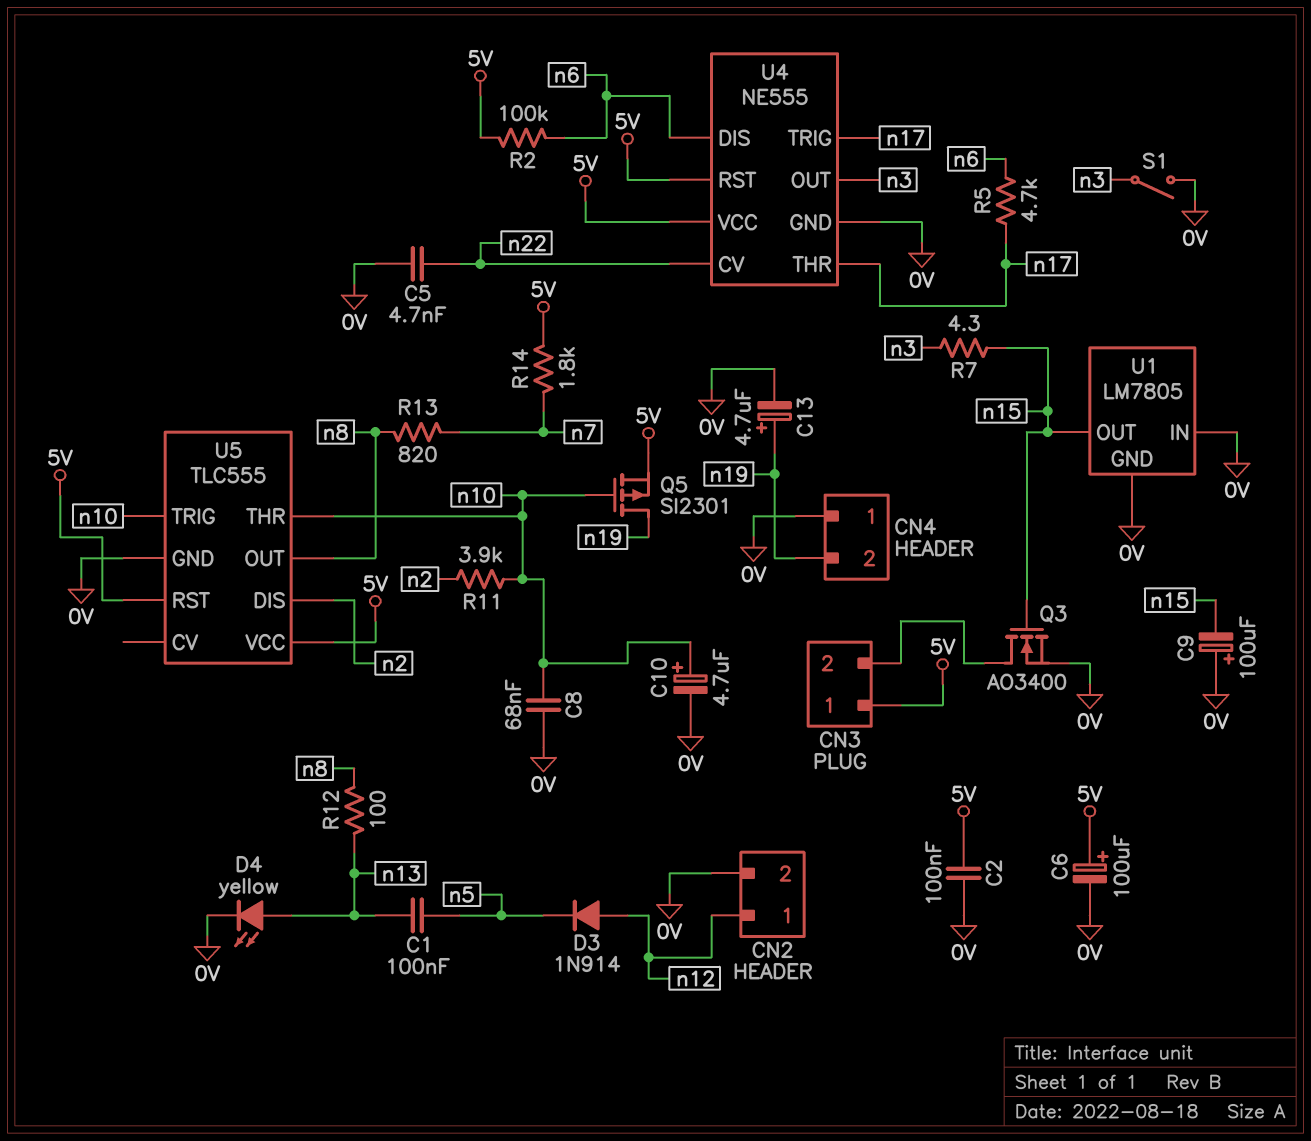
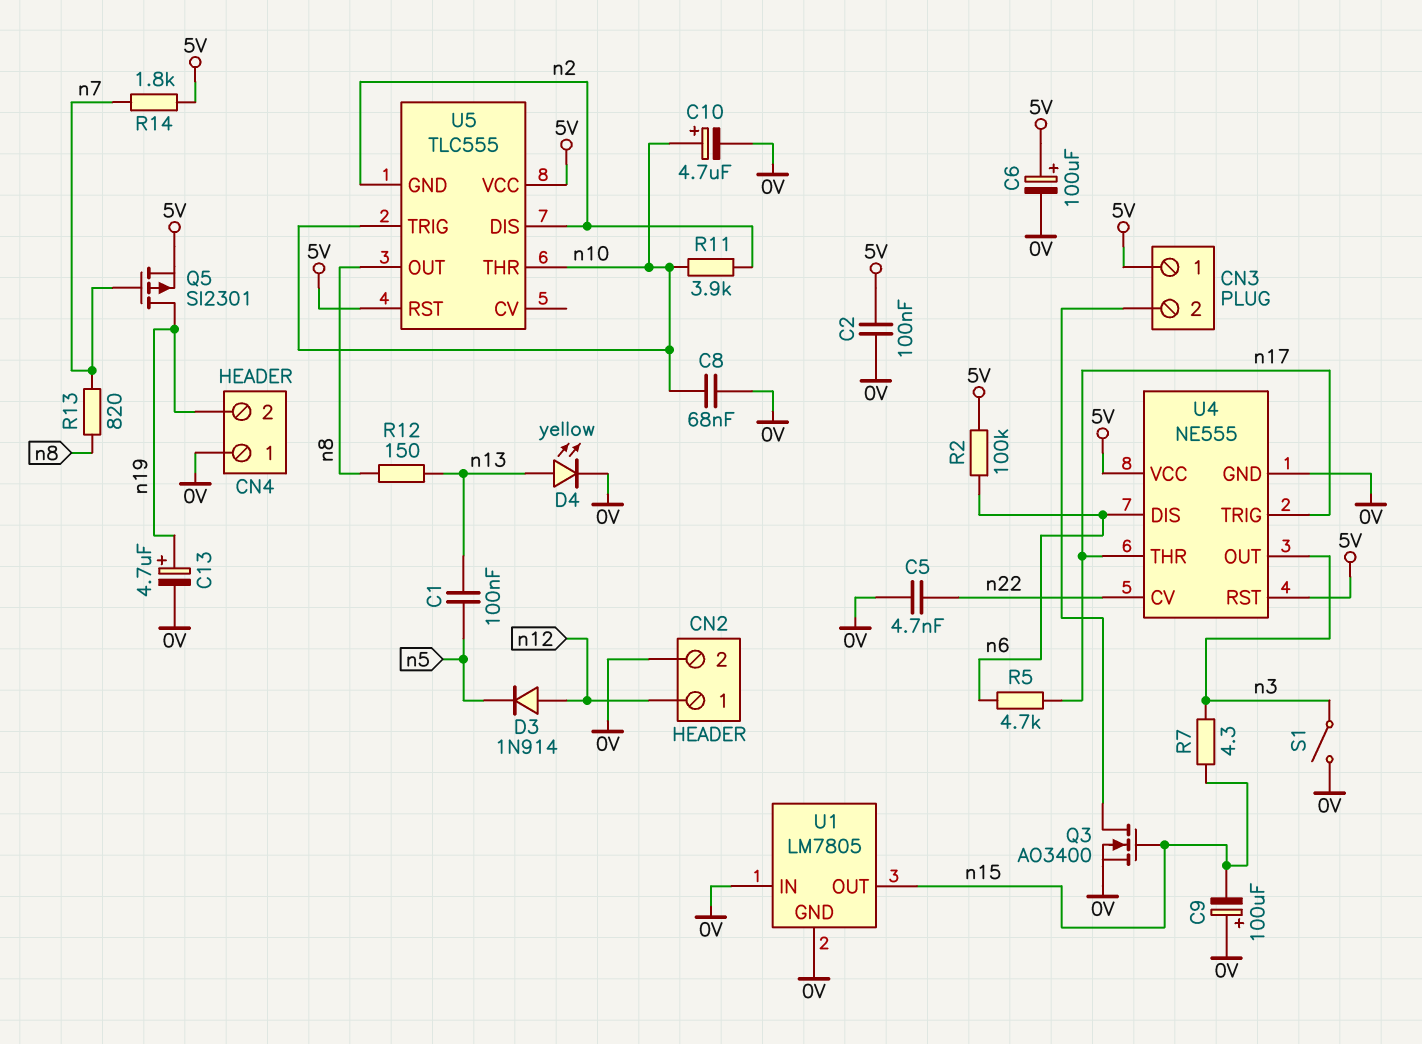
Q5: PMOS SI2301 (G n10, D n19, S 5V) -> PMOS SI2301 (G n7, D n19, S 5V)
R12: 100 (n8, n13) -> 150 (n8, n13)
U5 pin GND: 0V -> n2

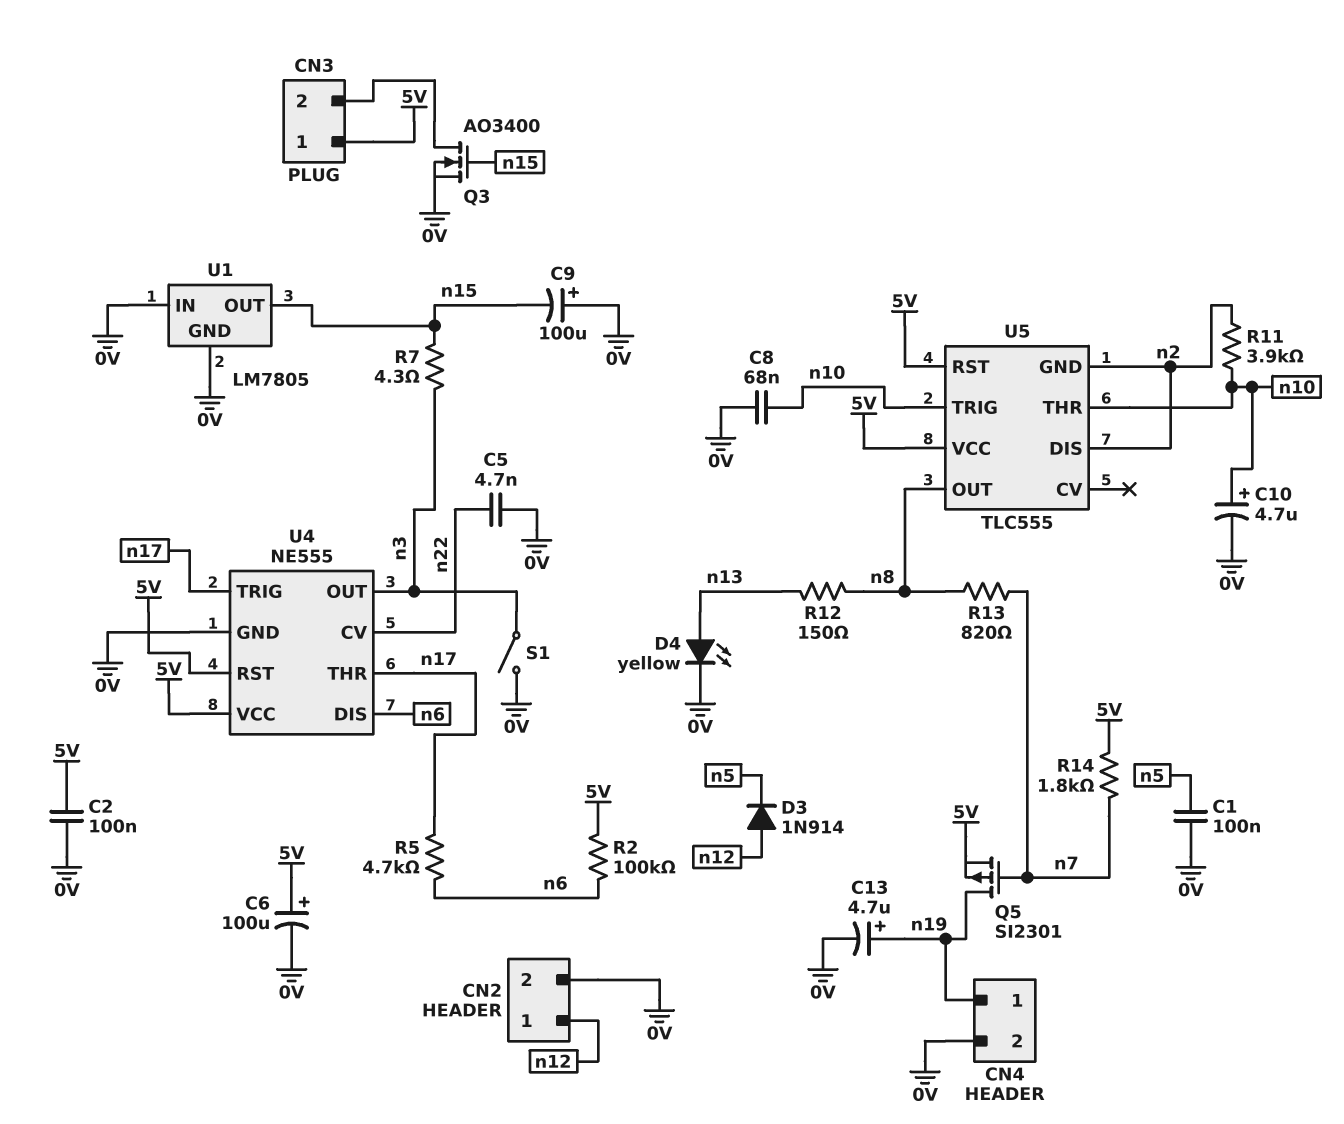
C1: 100nF (n5, n13) -> 100nF (0V, n5)
CN4 pin 1: 0V -> n19
CN4 pin 2: n19 -> 0V

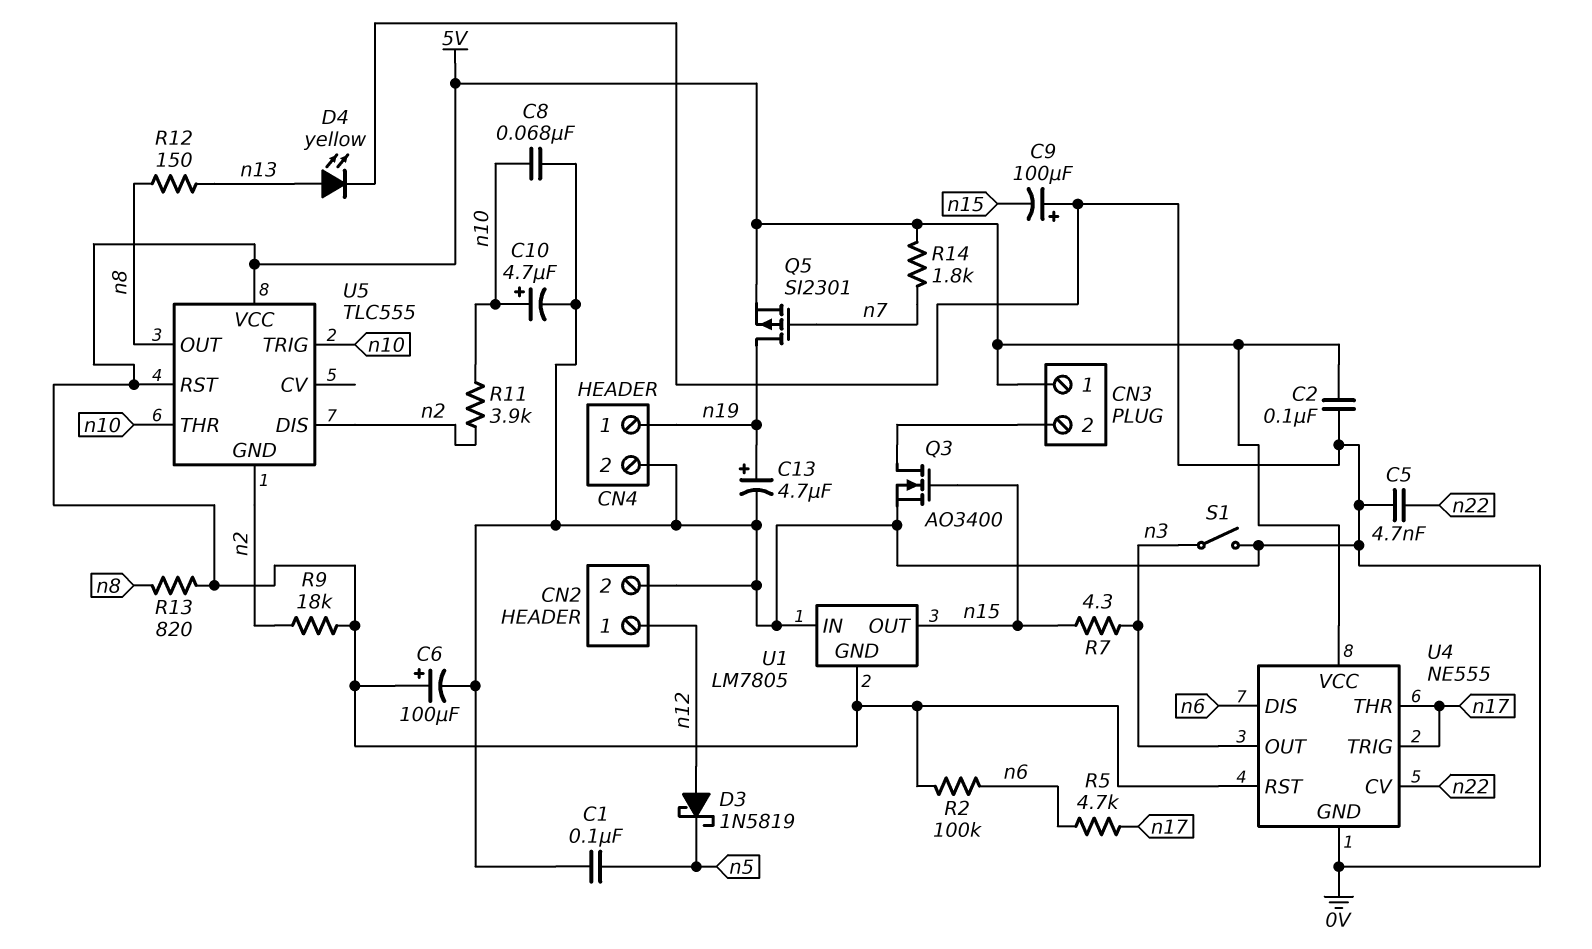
D3: diode 1N914 (A n12, K n5) -> schottky 1N5819 (A n12, K n5)
R9: none -> 18k (5V, n2)
R13: 820 (n7, n8) -> 820 (5V, n8)
U1 pin GND: 0V -> 5V

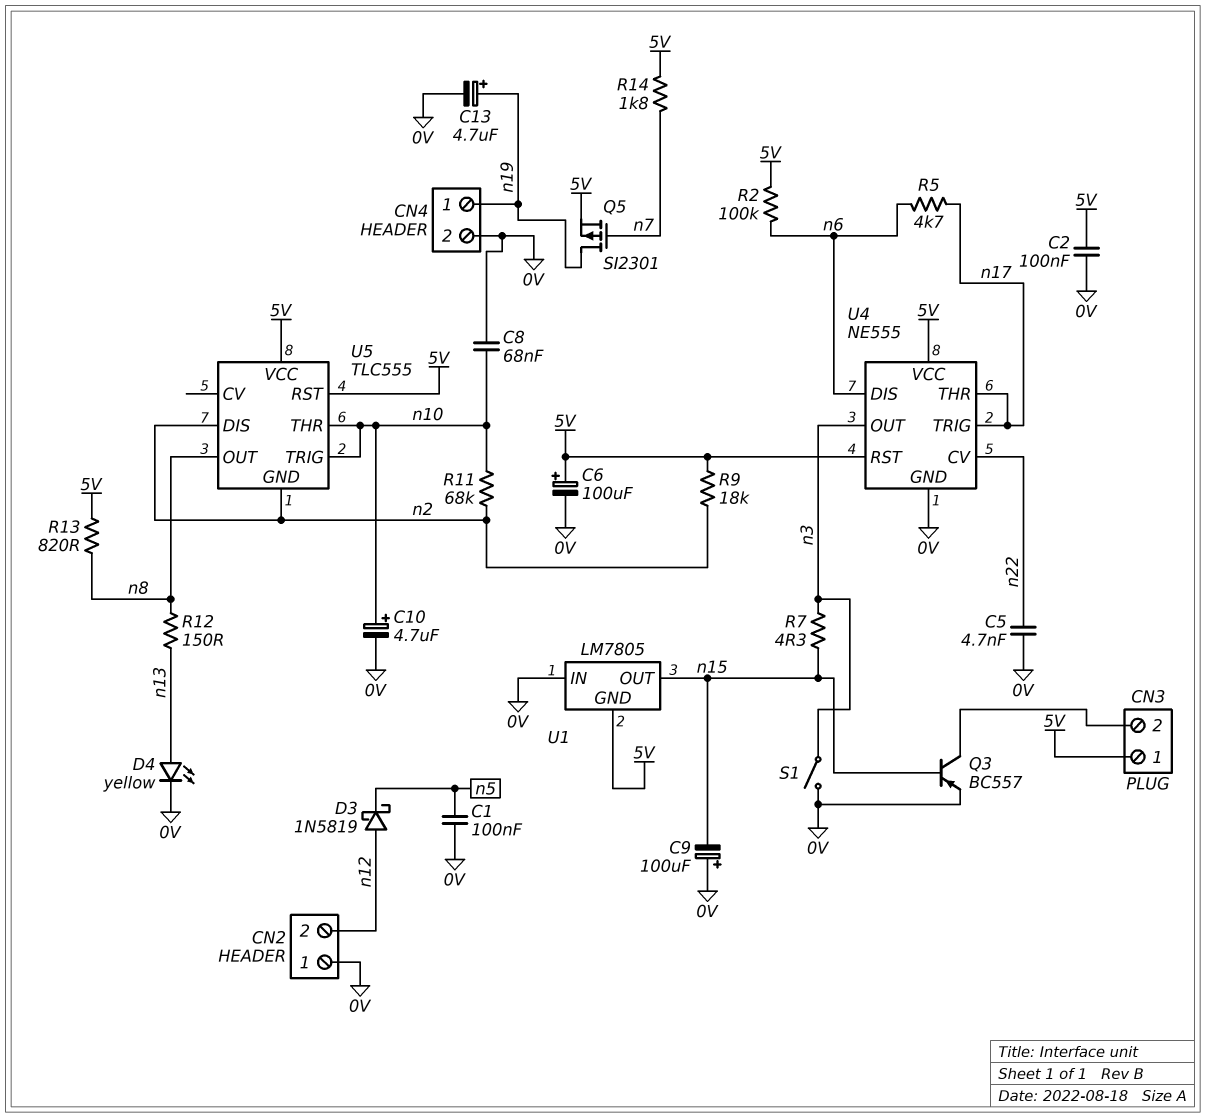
CN2 pin 1: n12 -> 0V
CN2 pin 2: 0V -> n12
Q3: NMOS AO3400 (G n15, D CN3/2, S 0V) -> PNP BC557 (B n15, C CN3/2, E 0V)
R11: 3.9k (n2, n10) -> 68k (n2, n10)

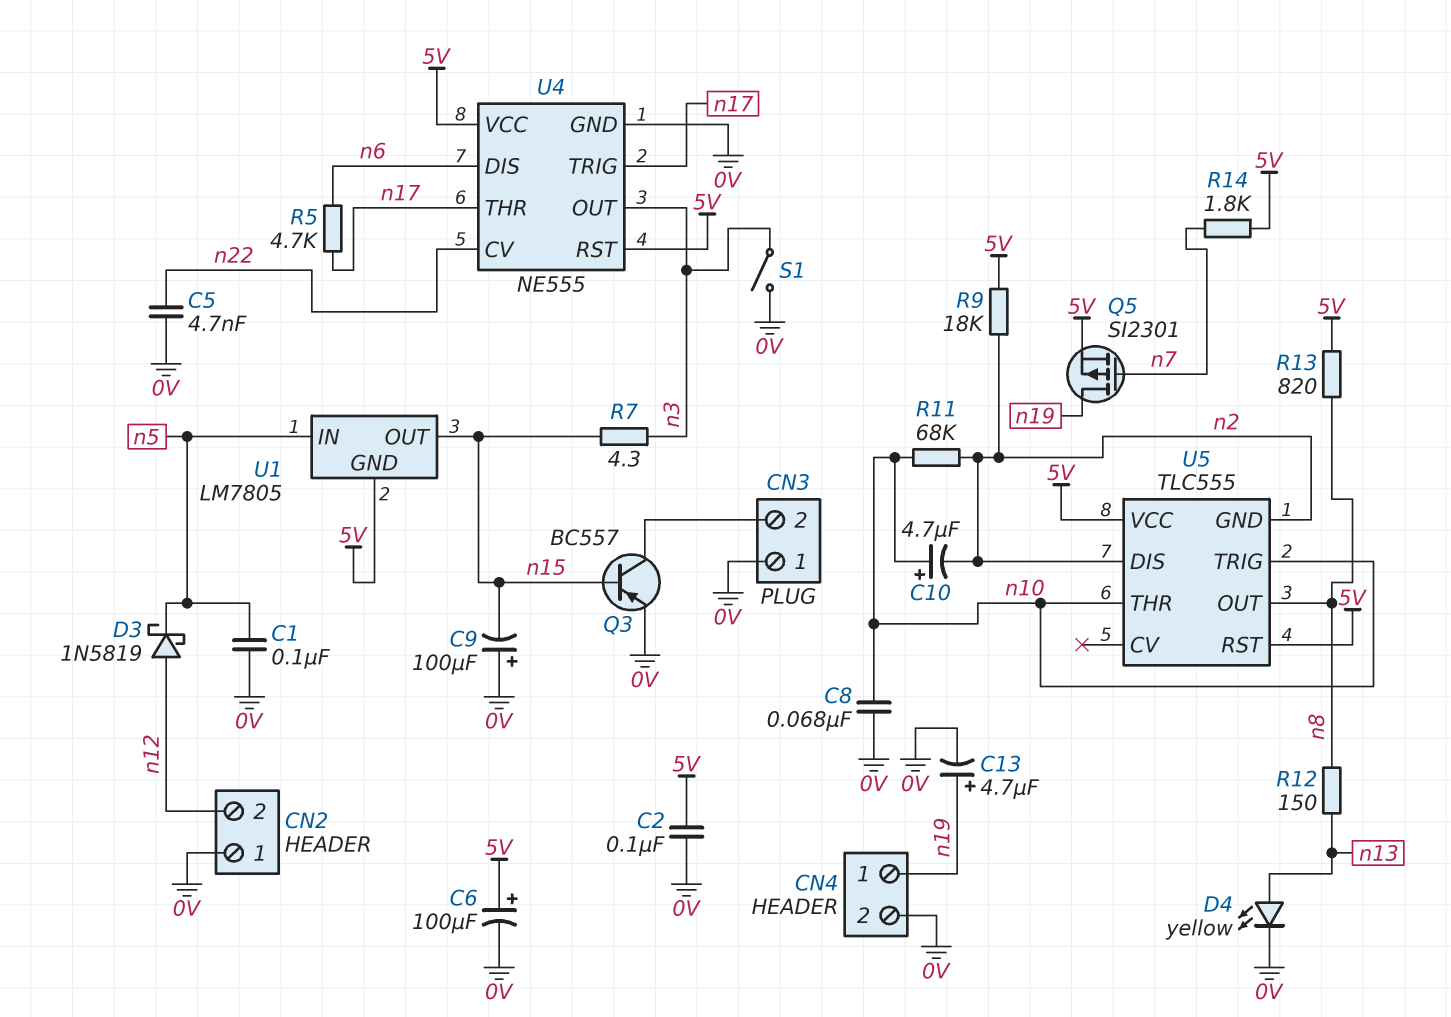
C10: 4.7uF (plus n10, minus 0V) -> 4.7uF (plus n10, minus n2)
CN3 pin 1: 5V -> 0V
R2: 100k (5V, n6) -> none
U1 pin IN: 0V -> n5

